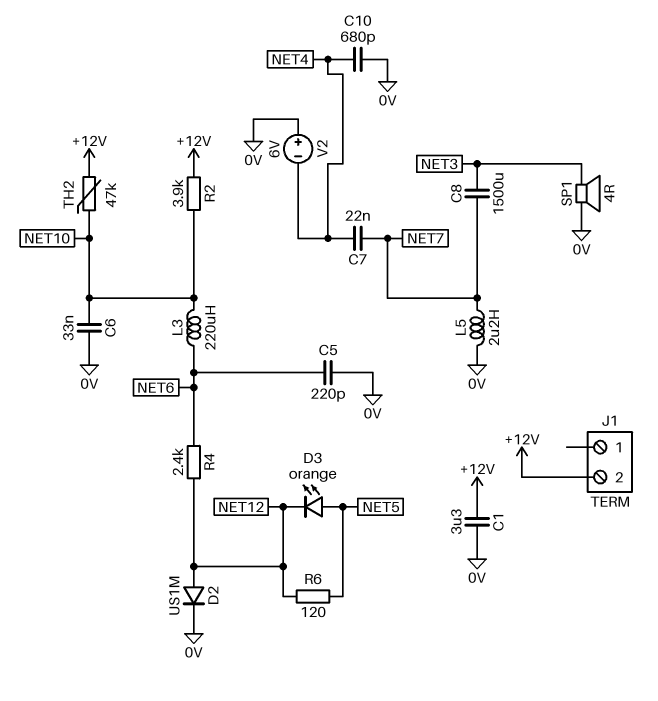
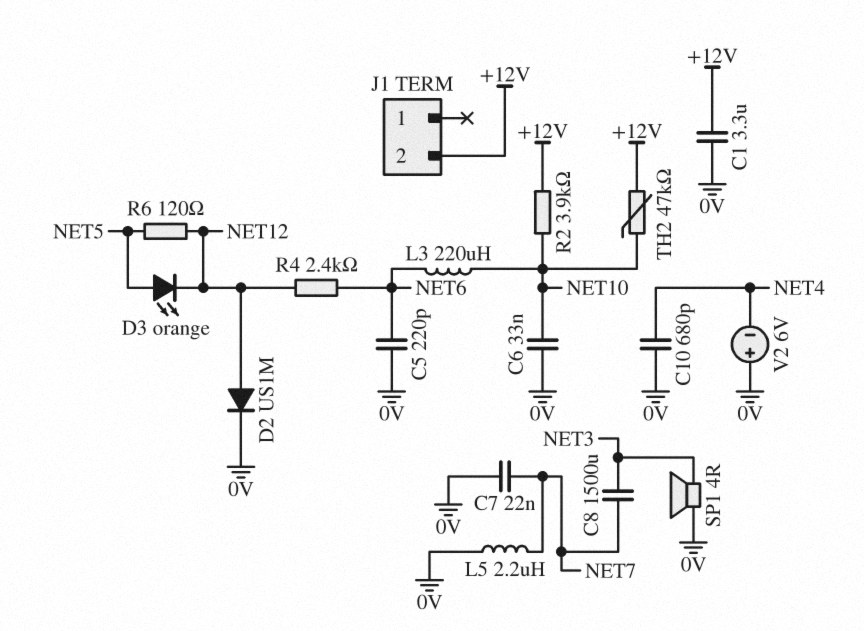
C7: 22nF (NET4, NET7) -> 22nF (0V, NET7)

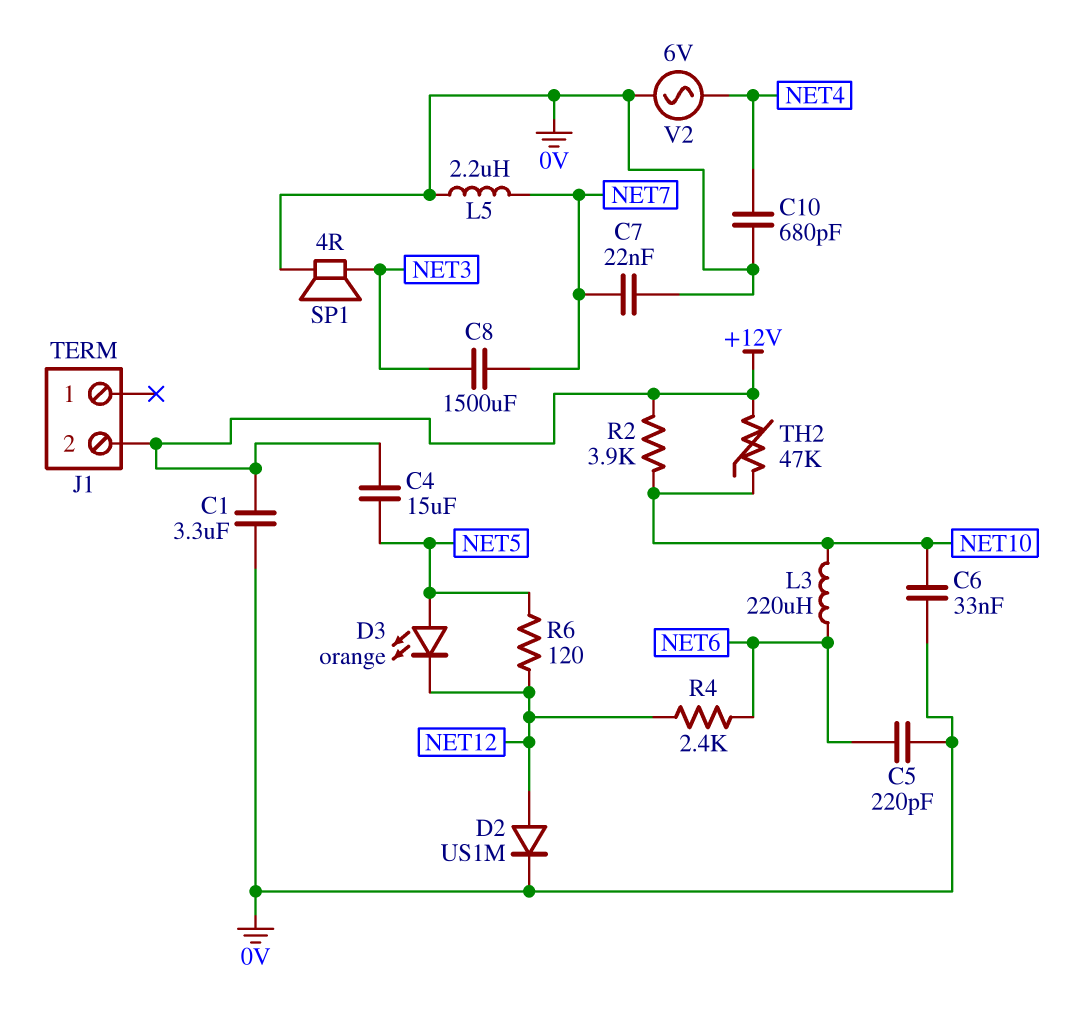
C4: none -> 15uF (+12V, NET5)
V2: 6V (plus 0V, minus NET4) -> AC 6V (0V, NET4)

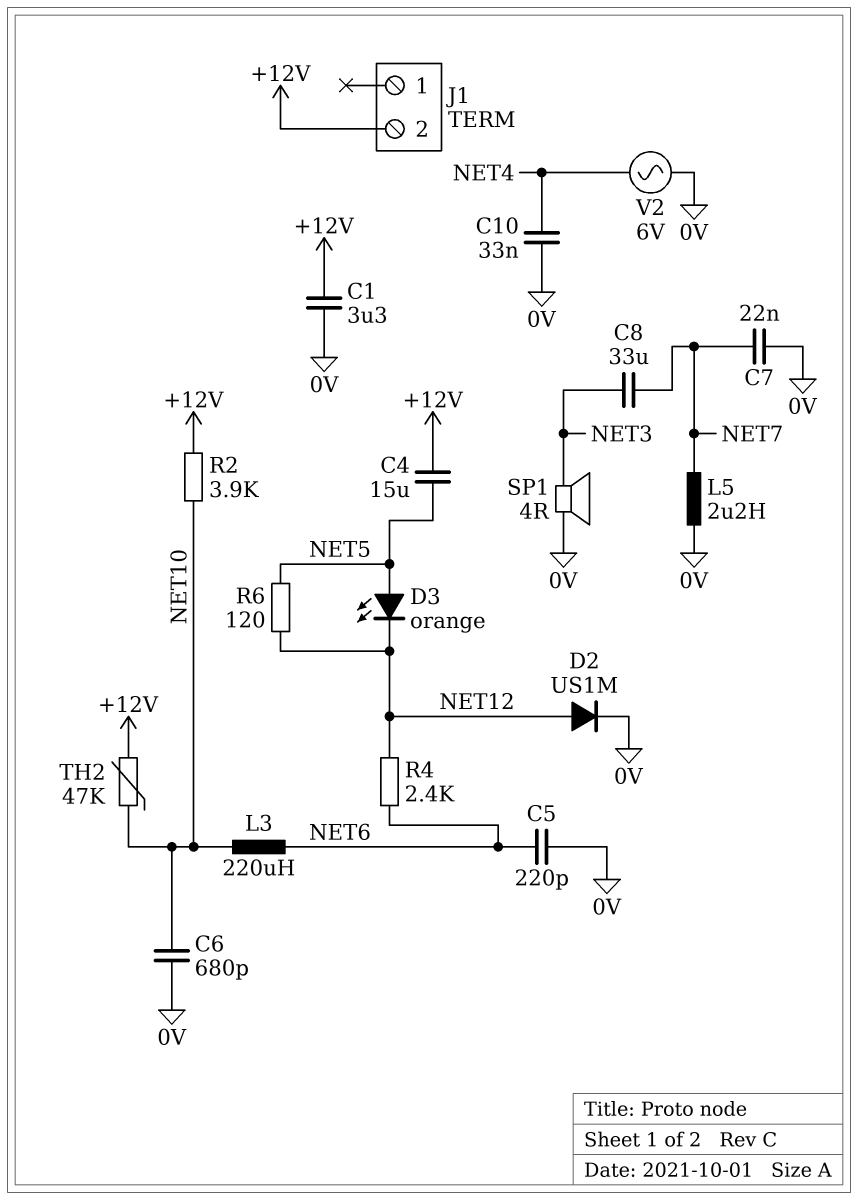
C6: 33nF (0V, NET10) -> 680pF (0V, NET10)
C8: 1500uF (NET3, NET7) -> 33uF (NET3, NET7)
C10: 680pF (0V, NET4) -> 33nF (0V, NET4)

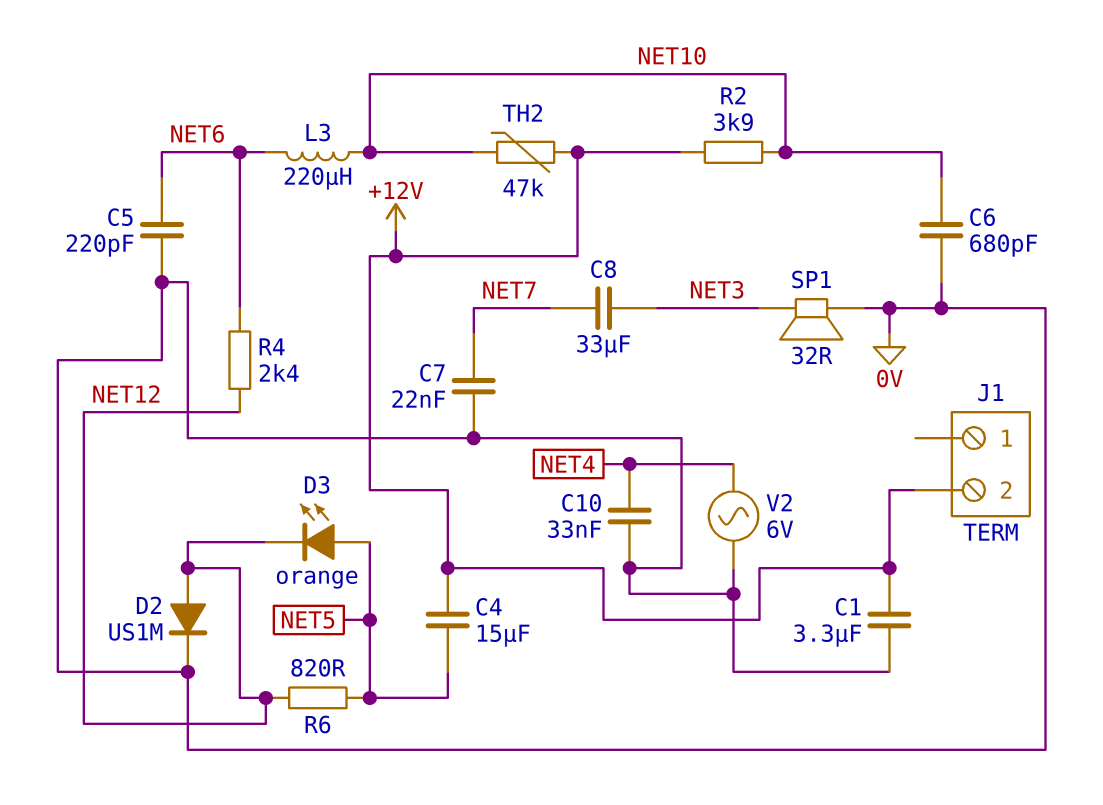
L5: 2.2uH (0V, NET7) -> none
R6: 120 (NET5, NET12) -> 820 (NET5, NET12)
SP1: speaker 4R (0V, NET3) -> speaker 32R (0V, NET3)

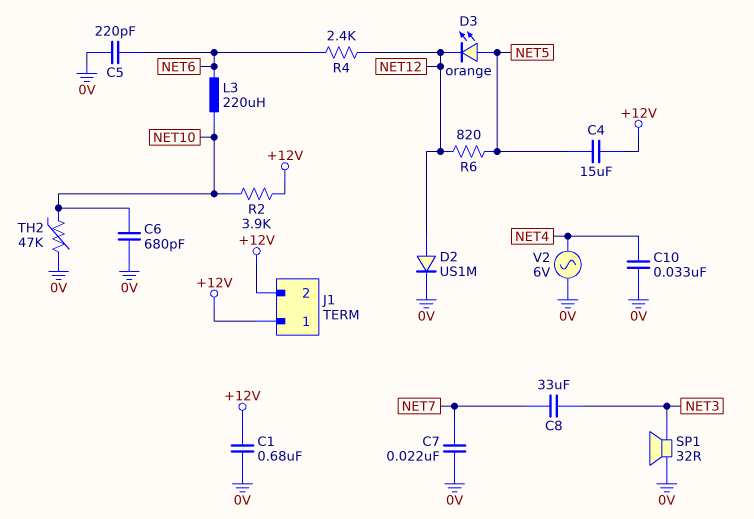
C1: 3.3uF (+12V, 0V) -> 680nF (+12V, 0V)
J1 pin 1: none -> +12V
TH2: 47k (+12V, NET10) -> 47k (0V, NET10)

